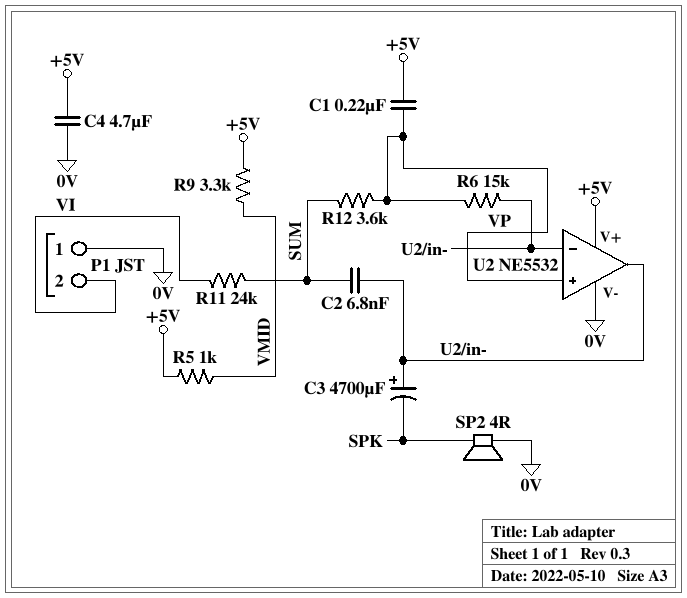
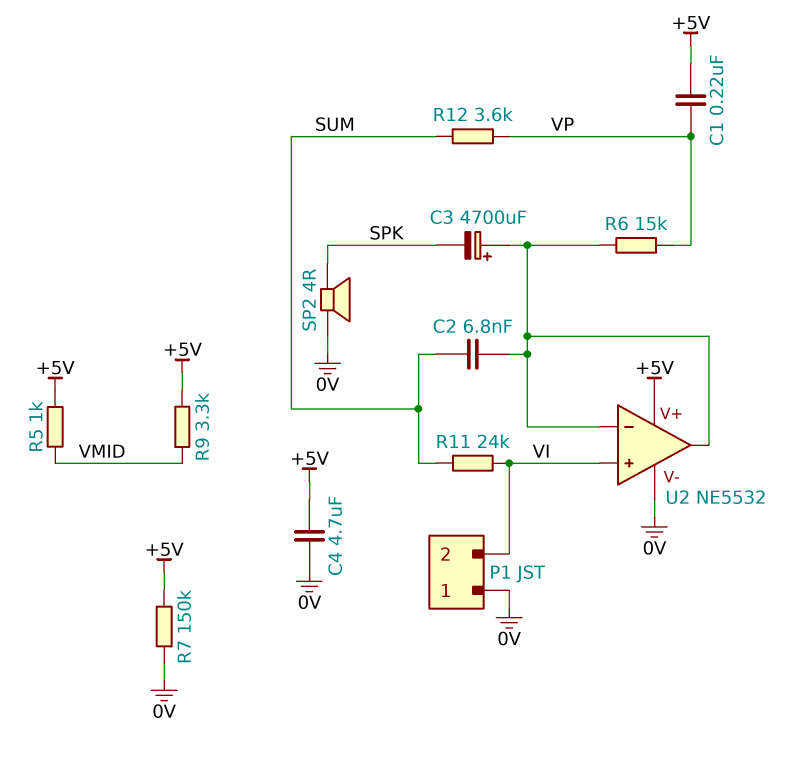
R7: none -> 150k (+5V, 0V)
U2 pin in+: VP -> VI

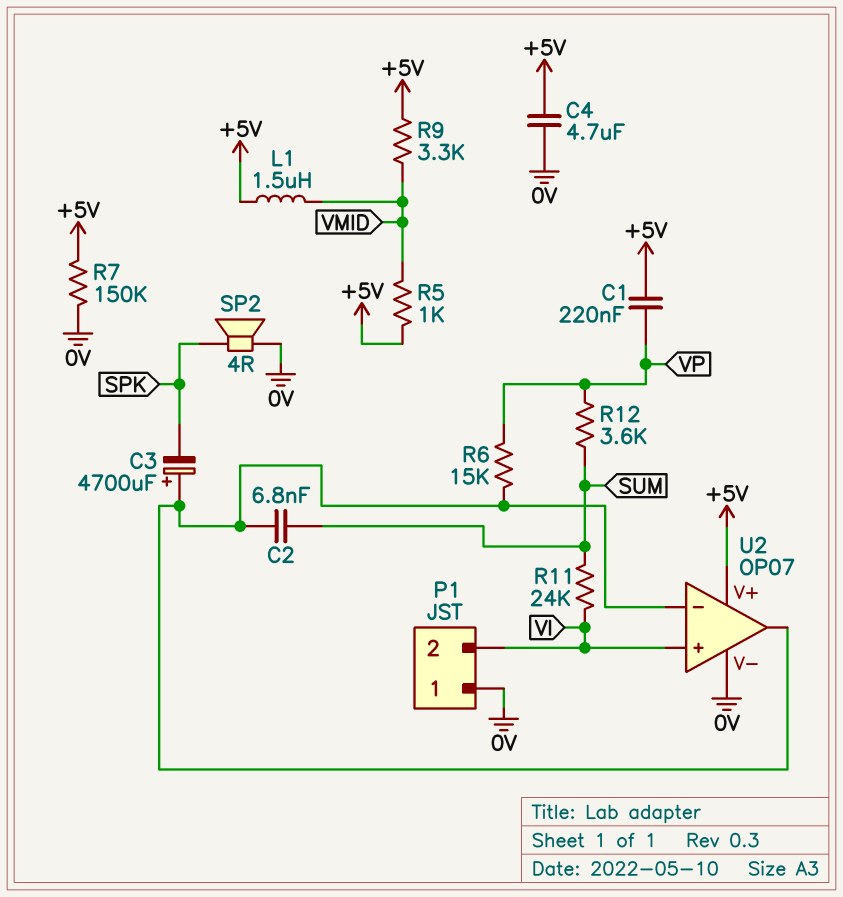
L1: none -> 1.5uH (+5V, VMID)
U2: NE5532 -> OP07

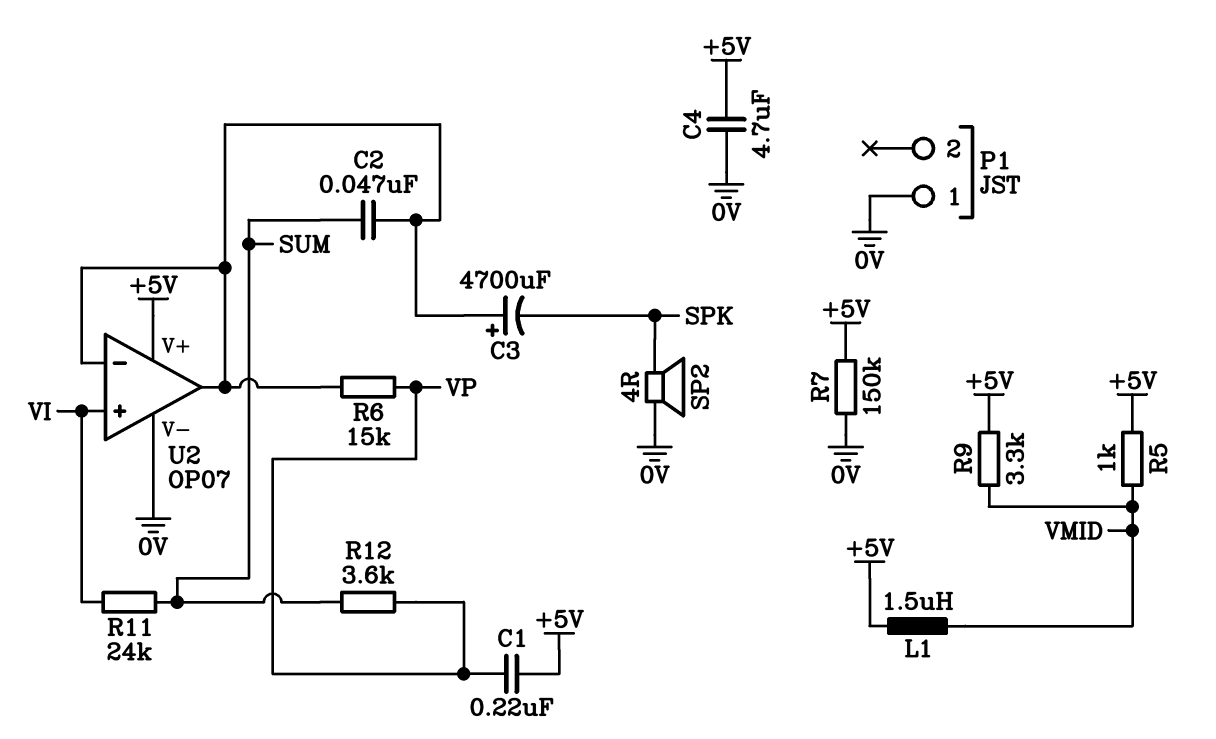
C2: 6.8nF (SUM, U2/in-) -> 47nF (SUM, U2/in-)
P1 pin 2: VI -> none

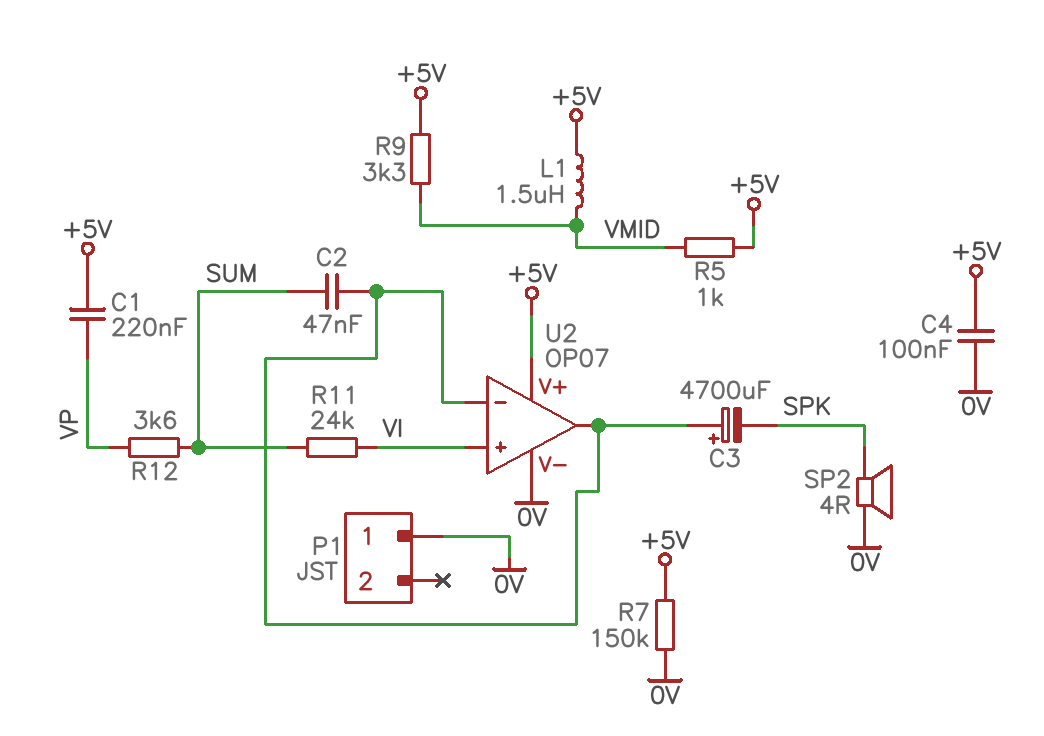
C4: 4.7uF (+5V, 0V) -> 100nF (+5V, 0V)
R6: 15k (U2/in-, VP) -> none

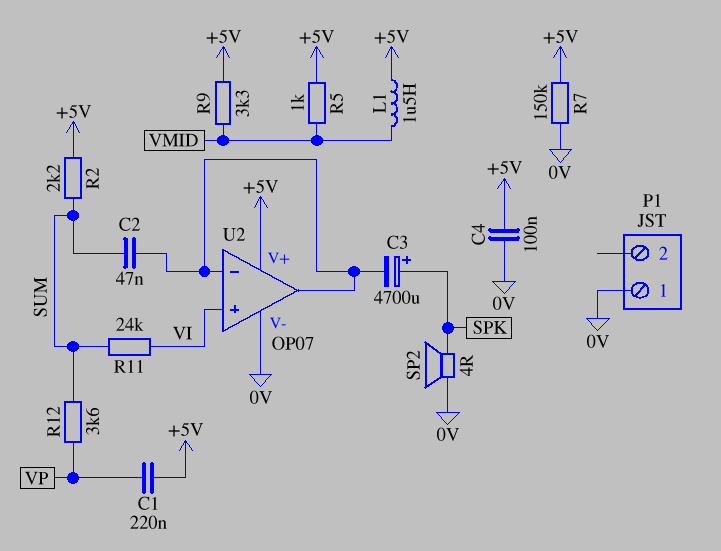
C3: 4700uF (plus U2/in-, minus SPK) -> 4700uF (plus SPK, minus U2/in-)
R2: none -> 2.2k (+5V, SUM)

